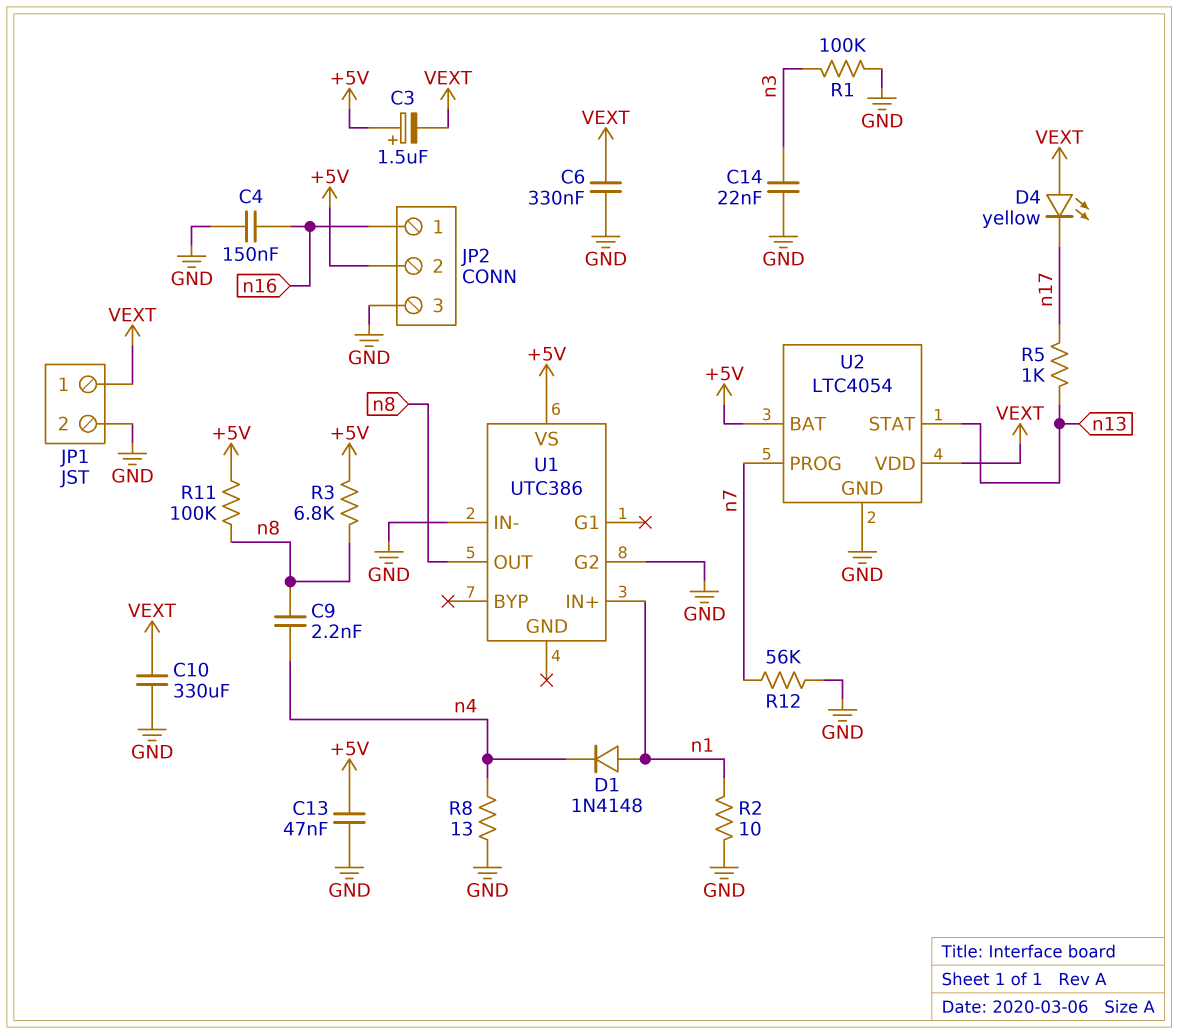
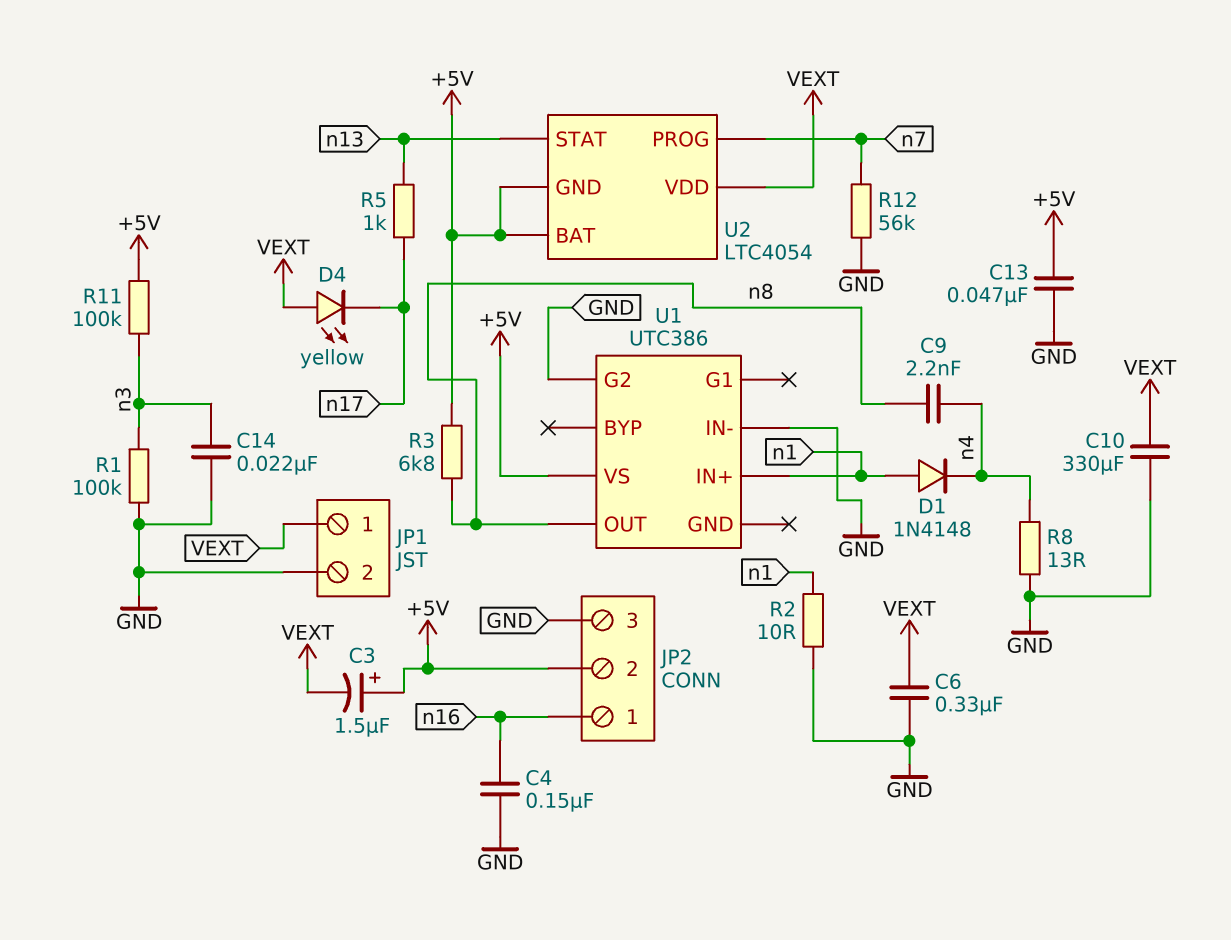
R11: 100k (+5V, n8) -> 100k (+5V, n3)
U2 pin GND: GND -> +5V

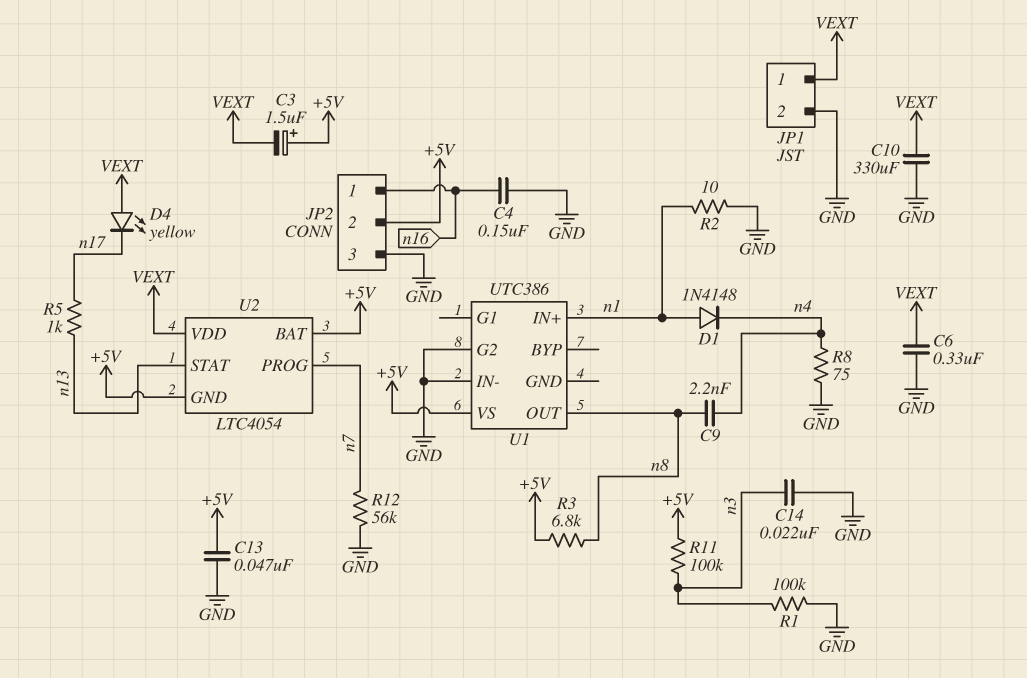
R8: 13 (GND, n4) -> 75 (GND, n4)

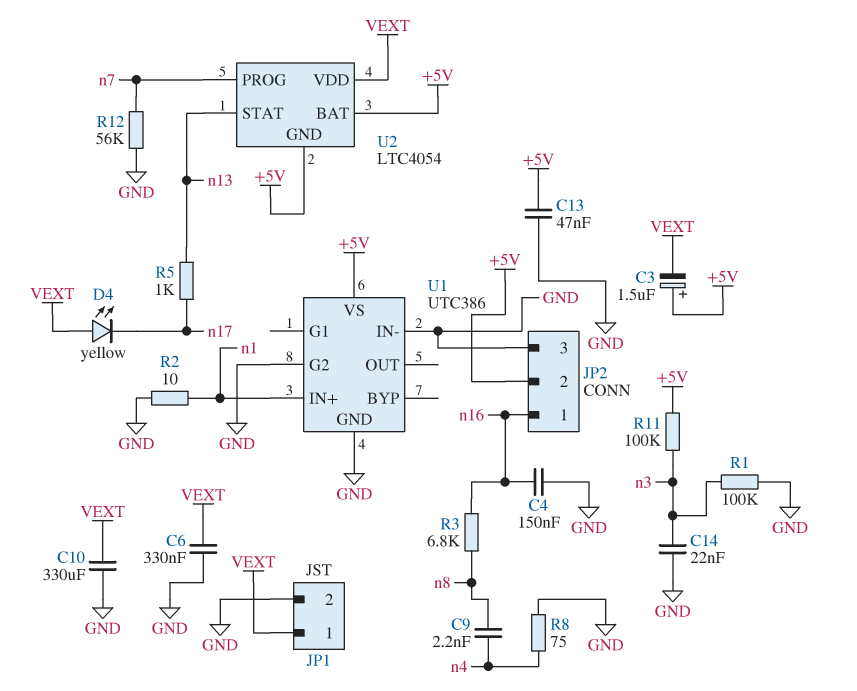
D1: diode 1N4148 (A n1, K n4) -> none
R3: 6.8k (+5V, n8) -> 6.8k (n8, n16)
U1 pin GND: none -> GND
U1 pin OUT: n8 -> none

